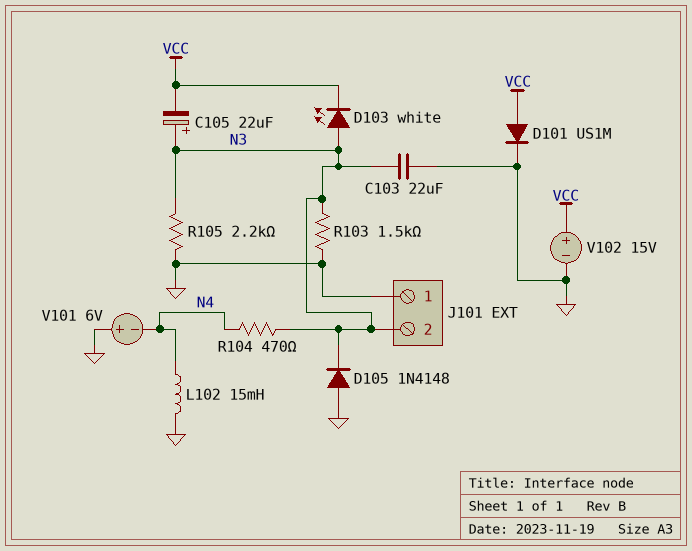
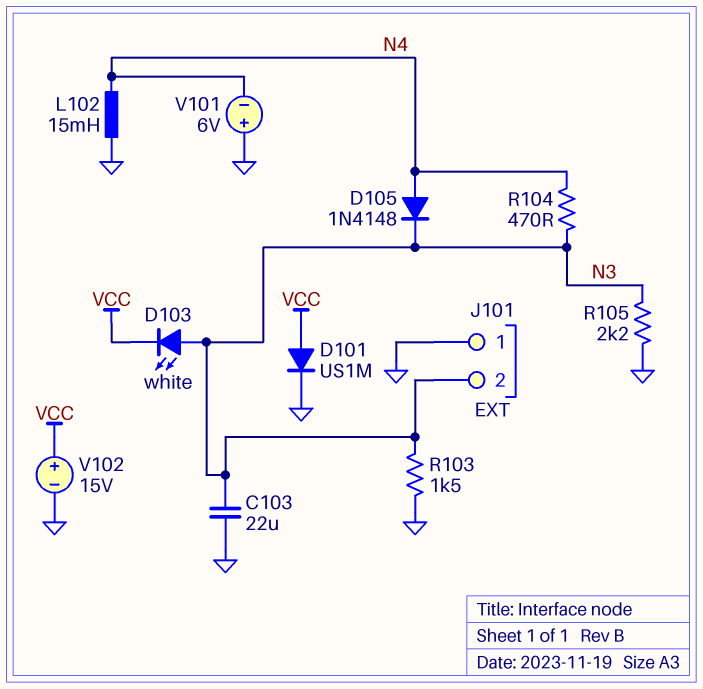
C105: 22uF (plus N3, minus VCC) -> none
D105: diode 1N4148 (A GND, K N3) -> diode 1N4148 (A N4, K N3)

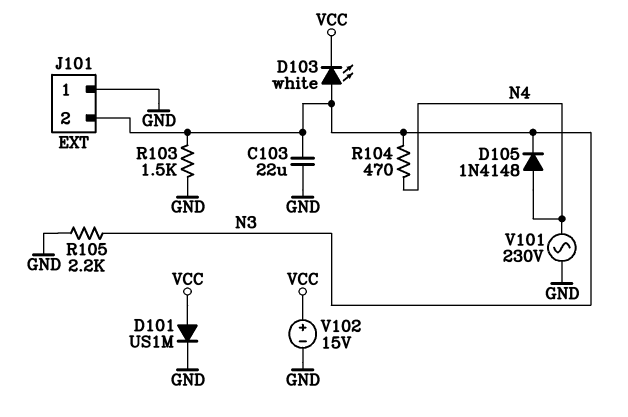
L102: 15mH (GND, N4) -> none
V101: 6V (plus GND, minus N4) -> AC 230V (GND, N4)

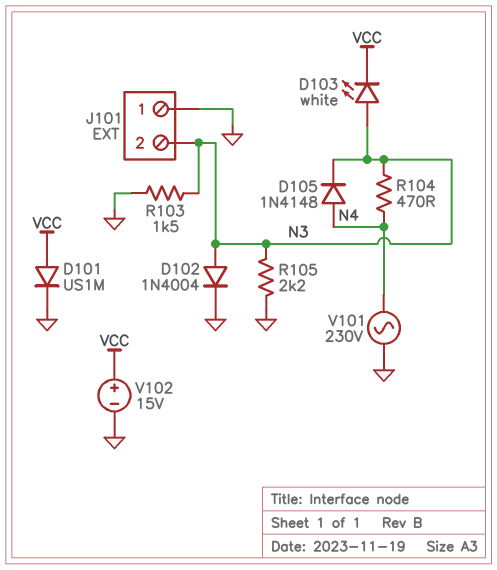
C103: 22uF (GND, N3) -> none
D102: none -> diode 1N4004 (A N3, K GND)

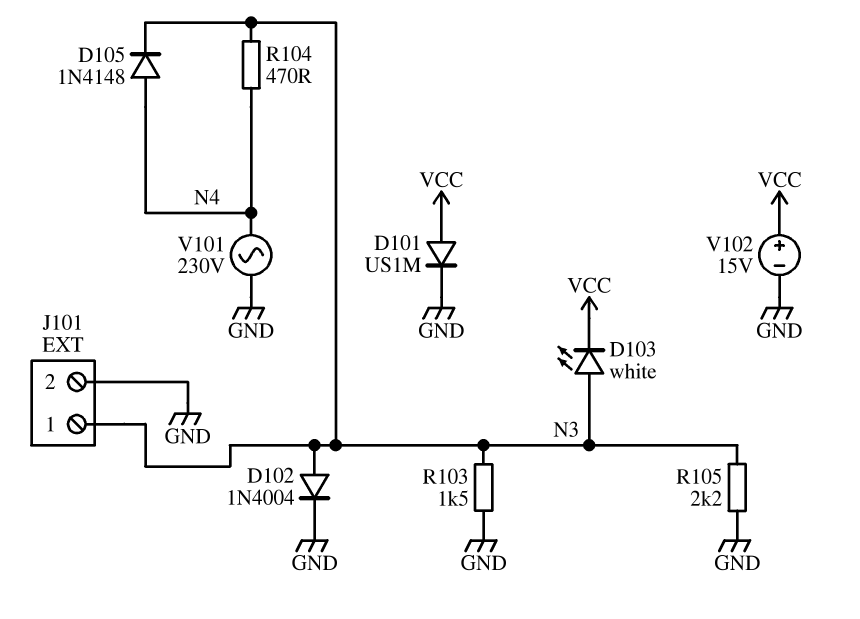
J101 pin 1: GND -> N3
J101 pin 2: N3 -> GND

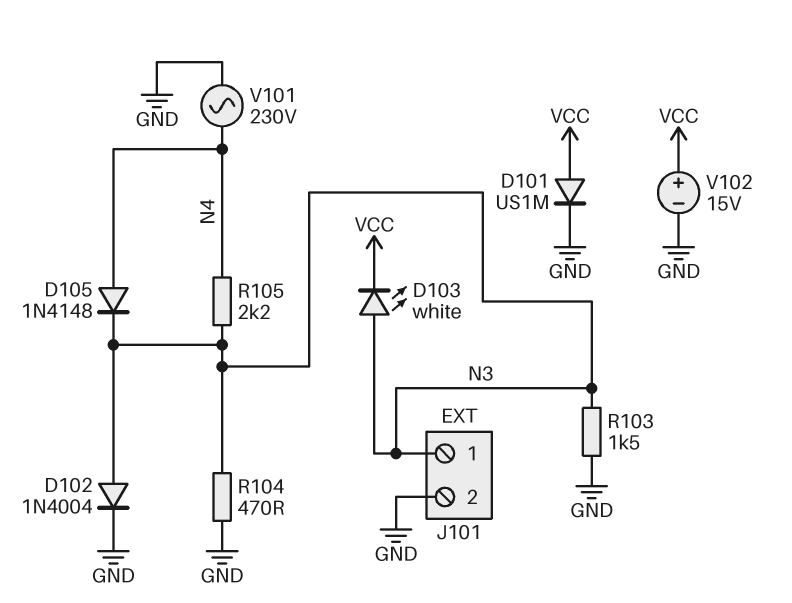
R104: 470 (N3, N4) -> 470 (GND, N3)
R105: 2.2k (GND, N3) -> 2.2k (N3, N4)

